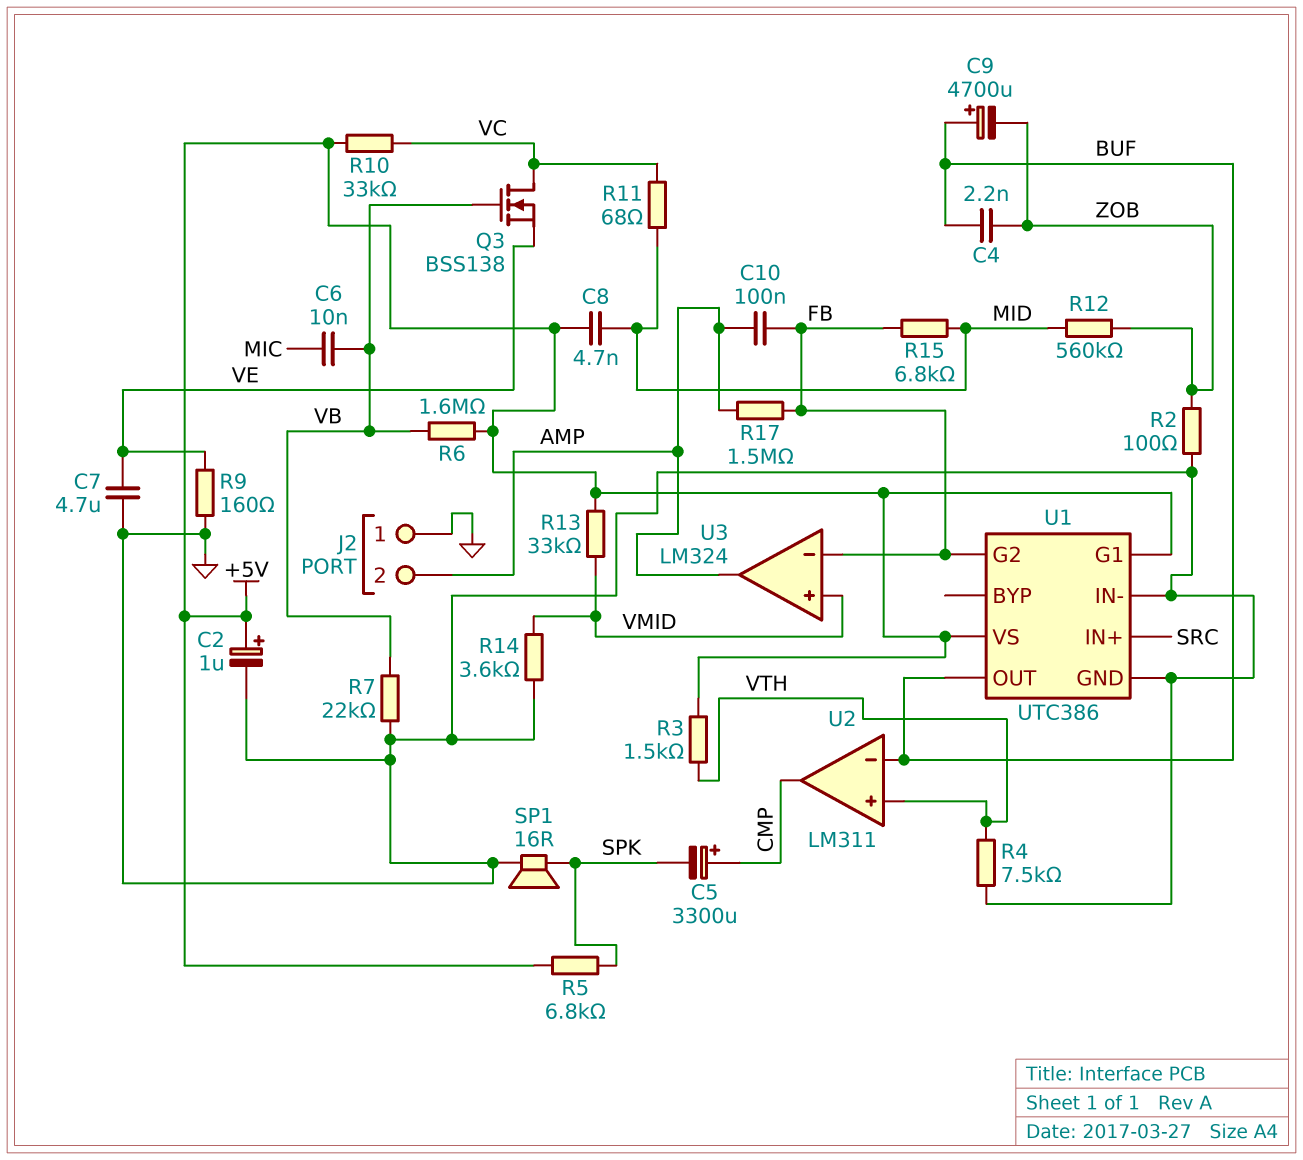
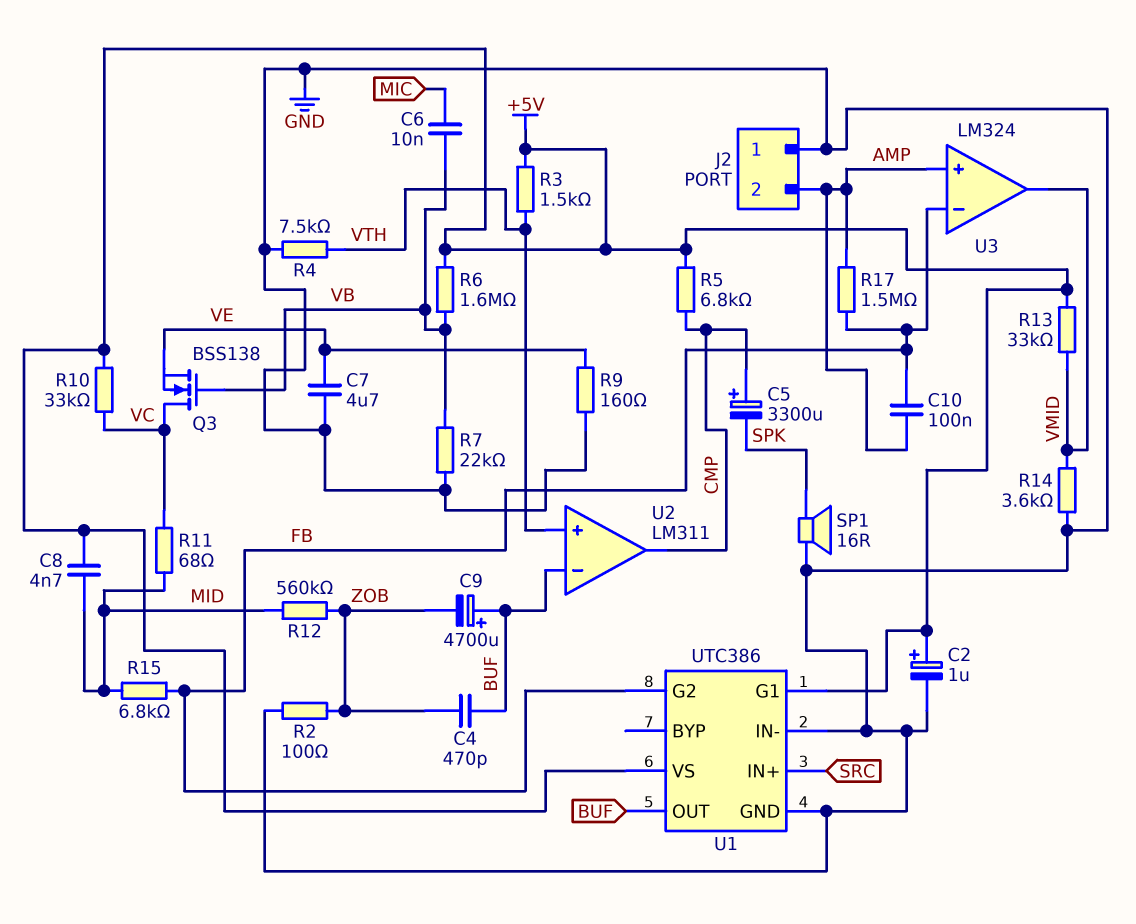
C4: 2.2nF (BUF, ZOB) -> 470pF (BUF, ZOB)
R5: 6.8k (+5V, SPK) -> 6.8k (+5V, CMP)
U3 pin in+: VMID -> AMP
U3 pin out: AMP -> VMID

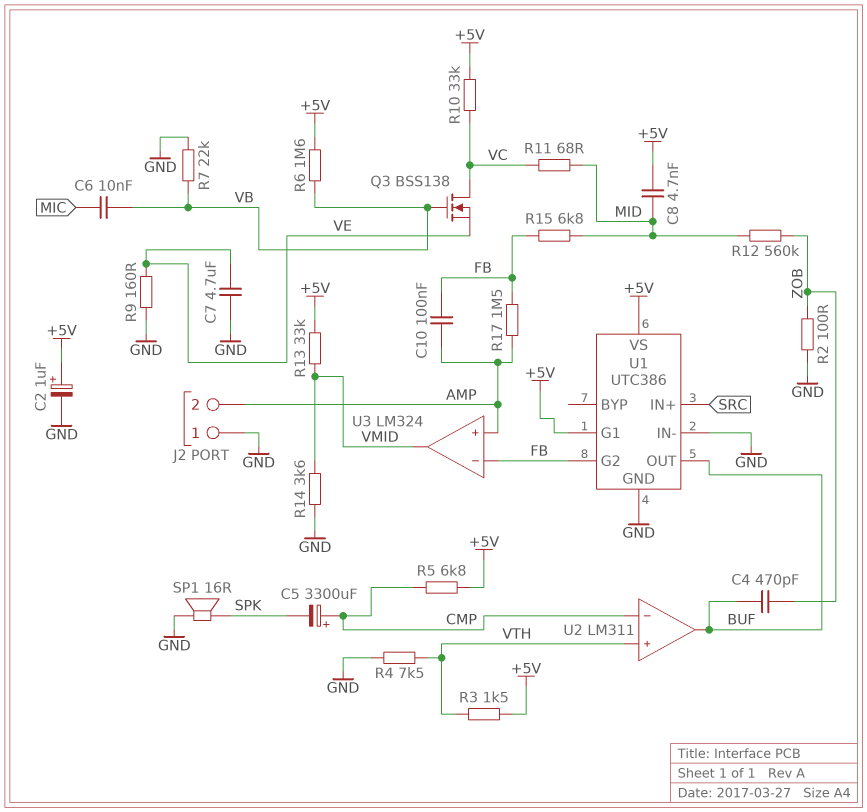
C9: 4700uF (plus BUF, minus ZOB) -> none
U2 pin in-: BUF -> CMP
U2 pin out: CMP -> BUF

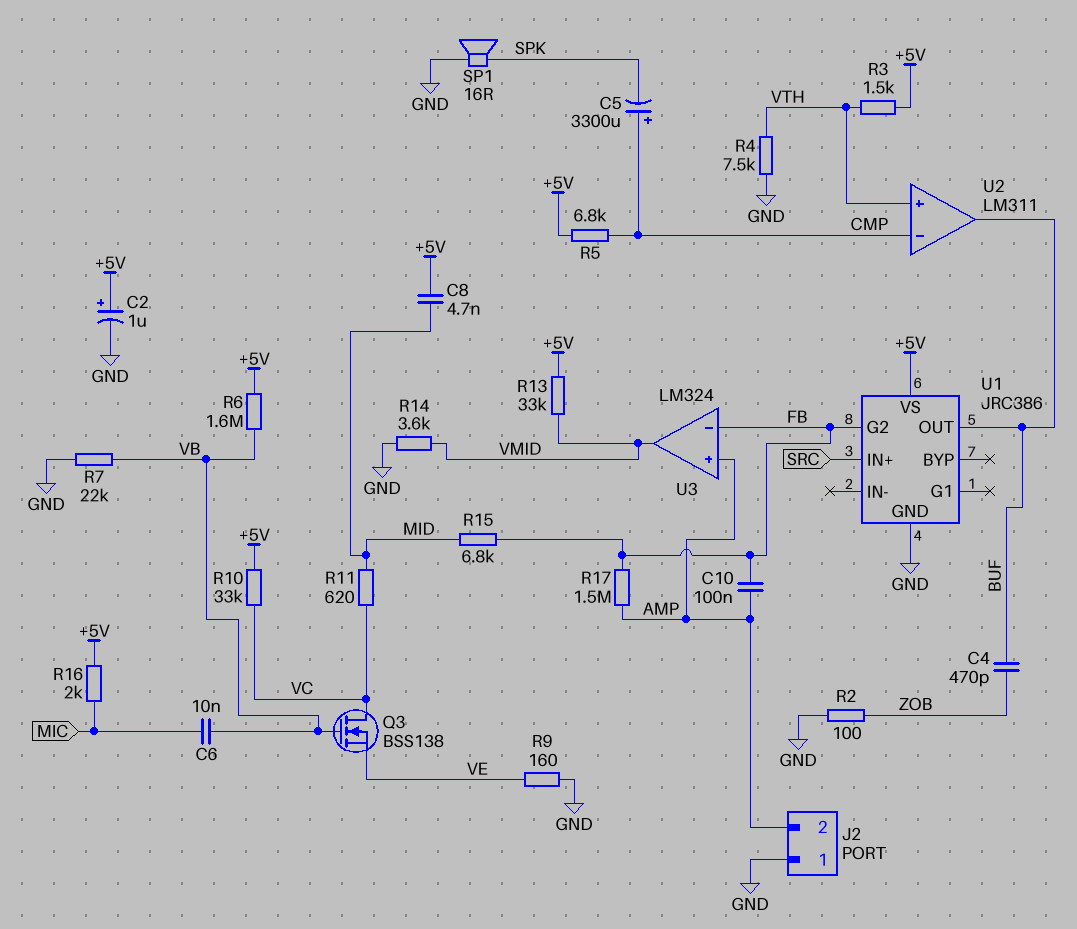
C7: 4.7uF (GND, VE) -> none
R11: 68 (MID, VC) -> 620 (MID, VC)
R12: 560k (MID, ZOB) -> none
R16: none -> 2k (+5V, MIC)
U1: UTC386 -> JRC386
U1 pin G1: +5V -> none
U1 pin IN-: GND -> none

